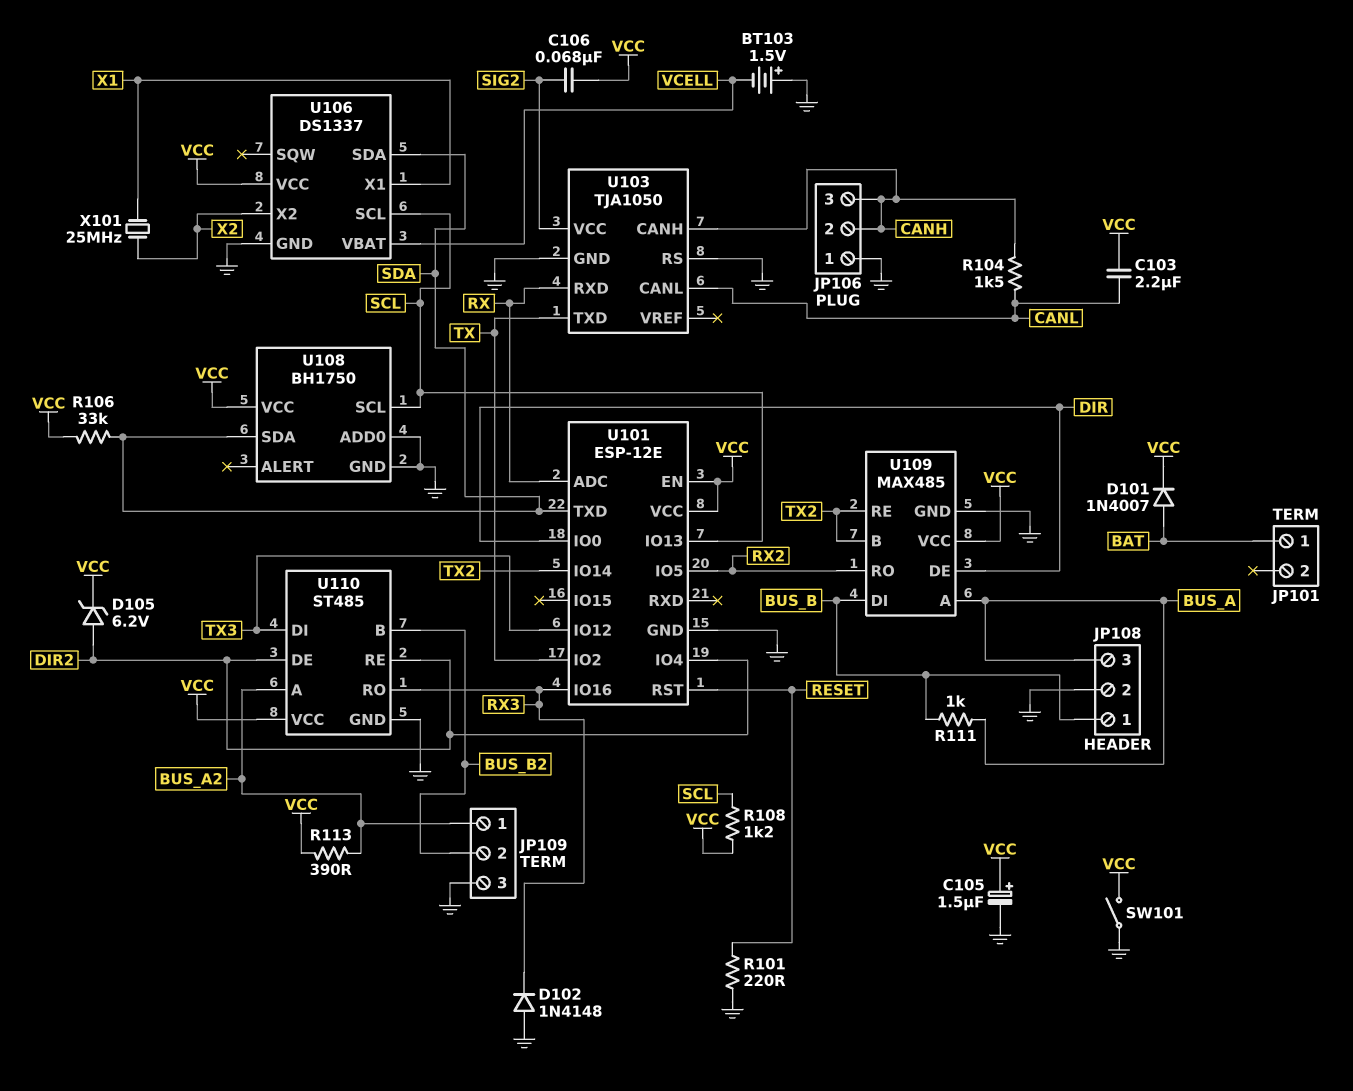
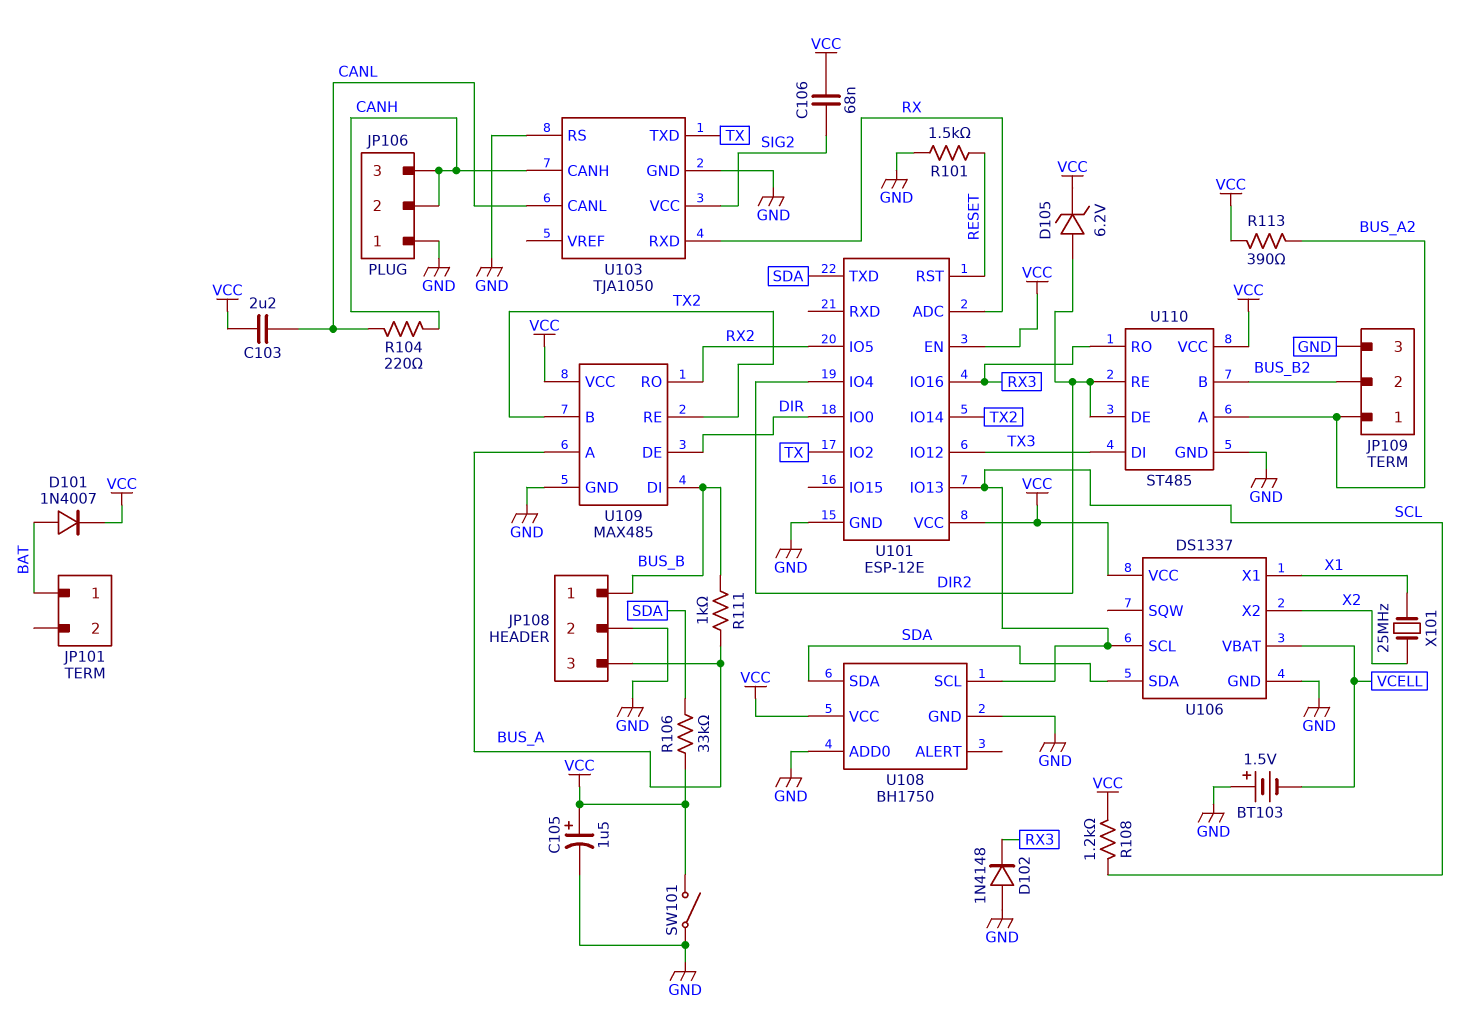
R101: 220 (GND, RESET) -> 1.5k (GND, RESET)
R104: 1.5k (CANH, CANL) -> 220 (CANH, CANL)

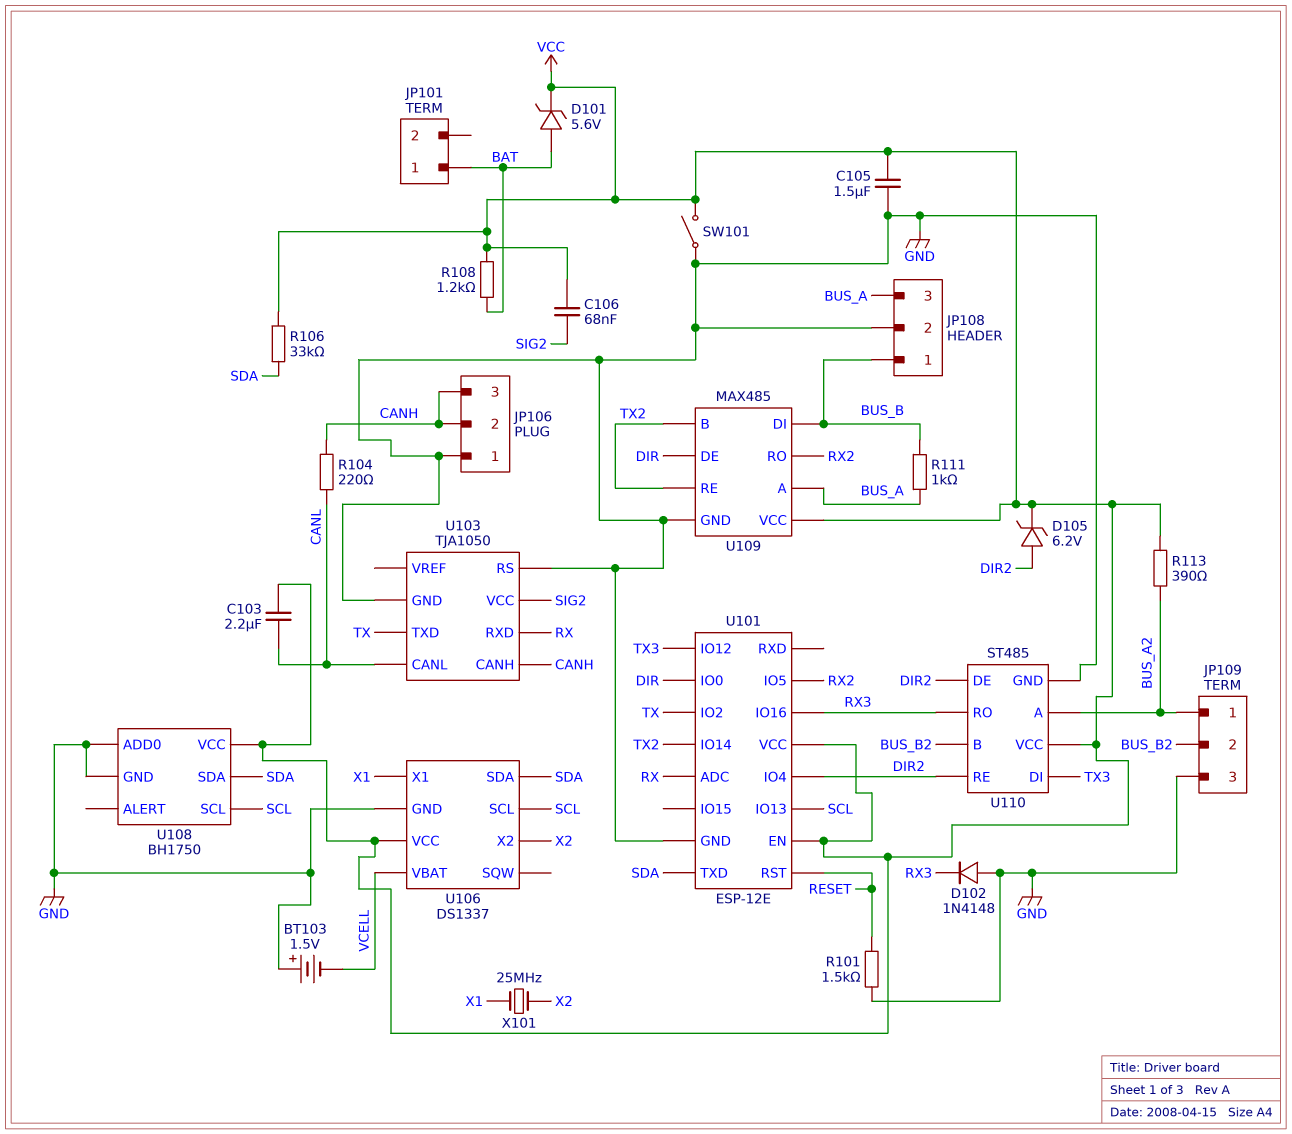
C105: 1.5uF (plus VCC, minus GND) -> 1.5uF (GND, VCC)
D101: diode 1N4007 (A BAT, K VCC) -> zener 5.6V (A BAT, K VCC)
R108: 1.2k (SCL, VCC) -> 1.2k (BAT, VCC)

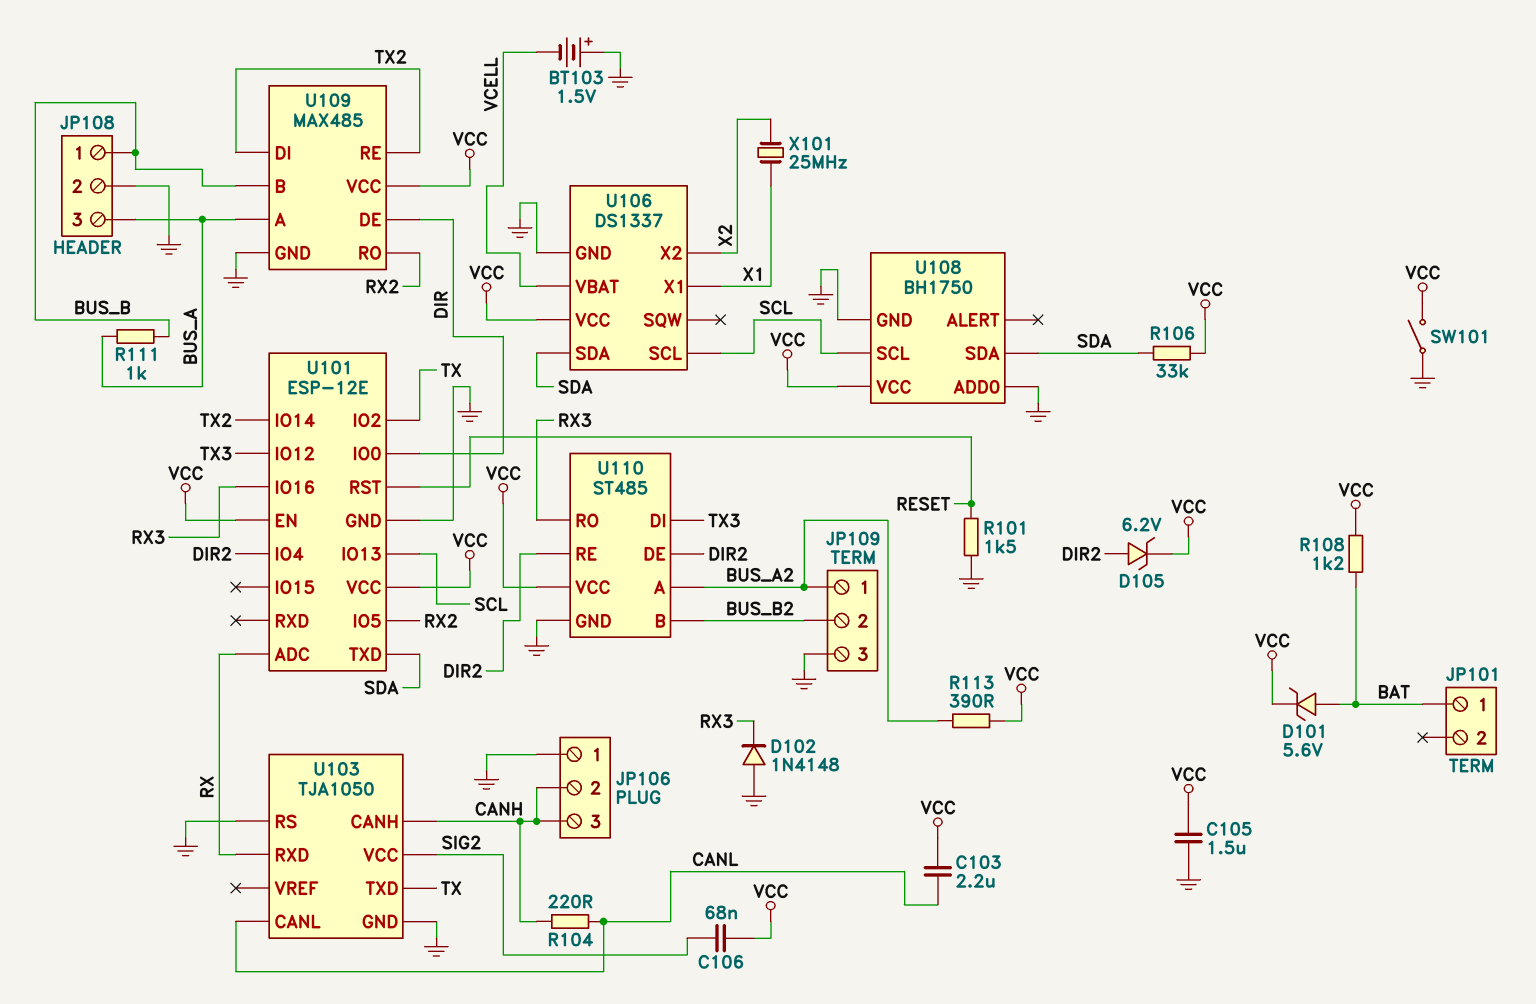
U109 pin B: TX2 -> BUS_B
U109 pin DI: BUS_B -> TX2

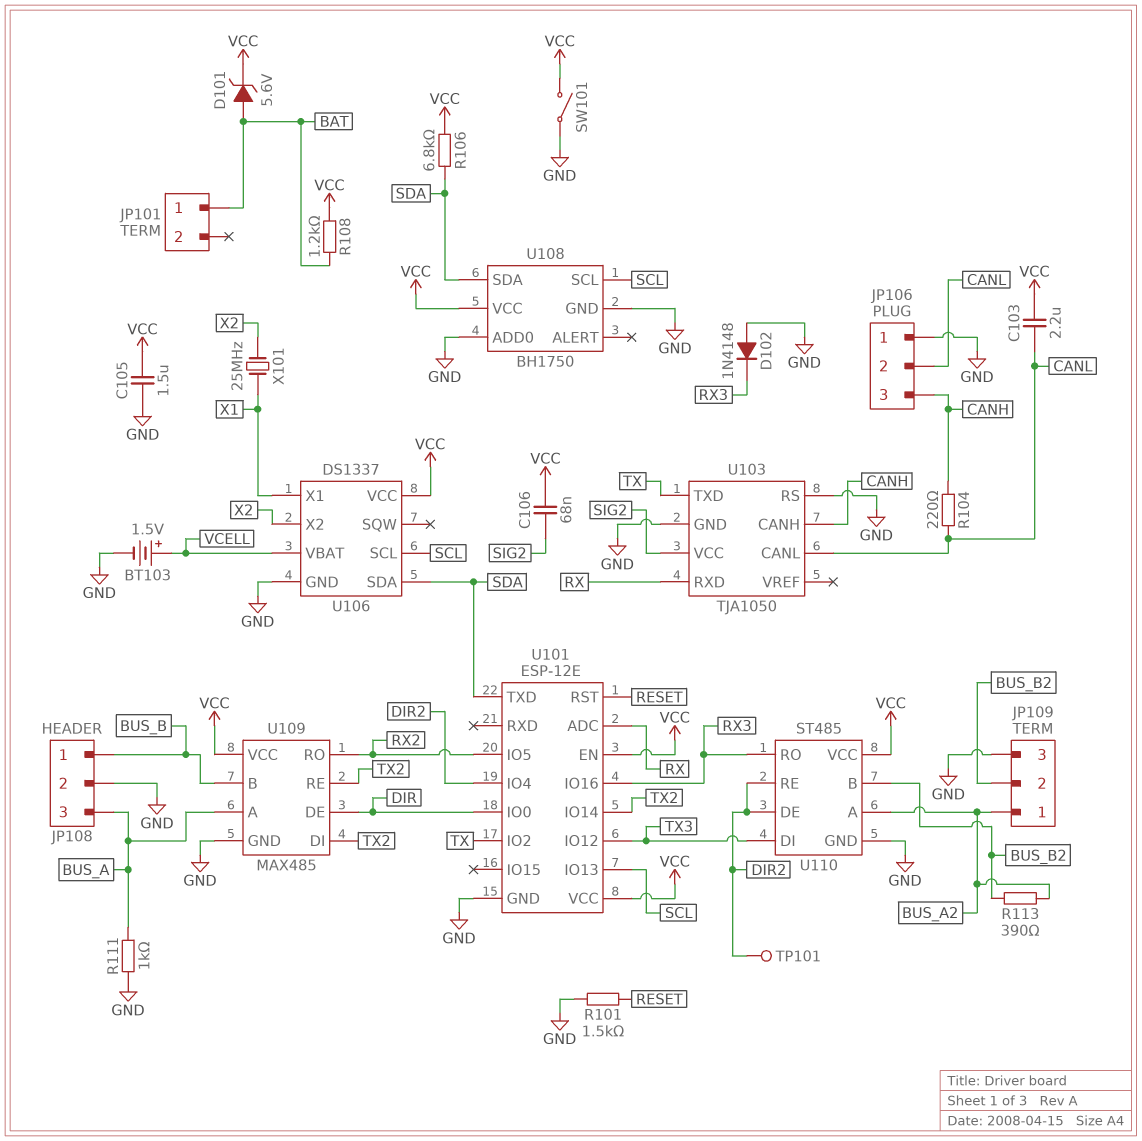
BT103: 1.5V (plus GND, minus VCELL) -> 1.5V (plus VCELL, minus GND)
D105: zener 6.2V (A DIR2, K VCC) -> none
JP106 pin 2: CANH -> CANL
R106: 33k (SDA, VCC) -> 6.8k (SDA, VCC)
R111: 1k (BUS_A, BUS_B) -> 1k (BUS_A, GND)
R113: 390 (BUS_A2, VCC) -> 390 (BUS_A2, BUS_B2)
TP101: none -> test point (DIR2)

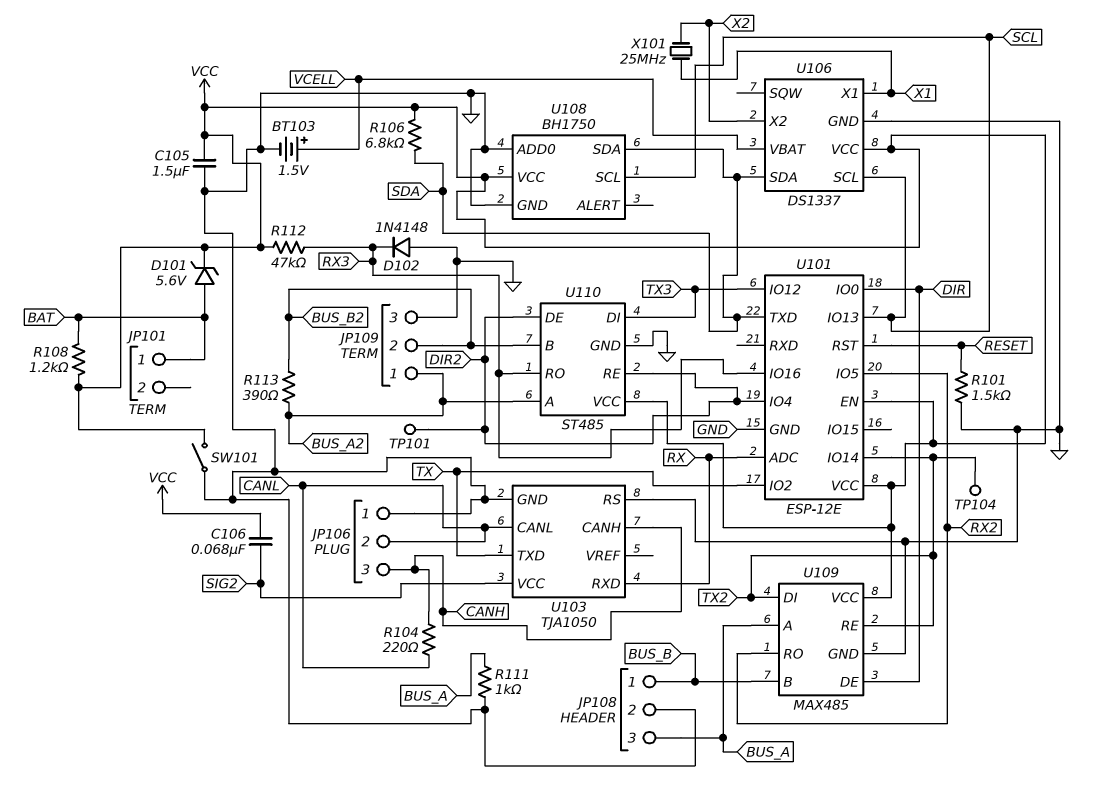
C103: 2.2uF (CANL, VCC) -> none
R112: none -> 47k (RX3, VCC)
TP104: none -> test point (TX2)

